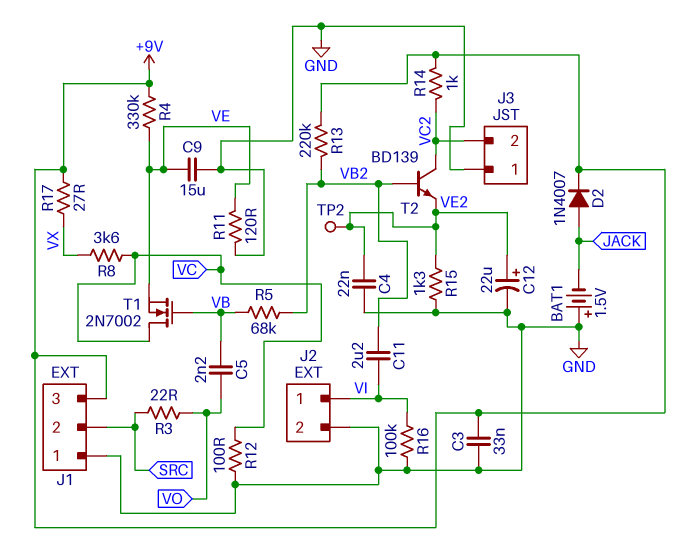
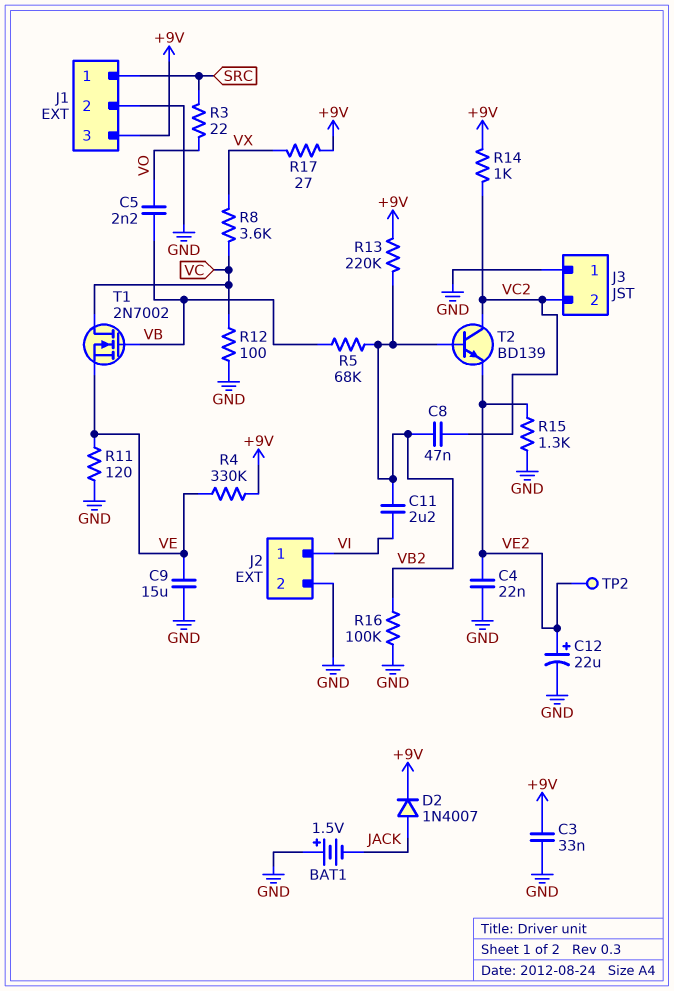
C8: none -> 47nF (VB2, VC2)
J1 pin 1: GND -> SRC
J1 pin 2: SRC -> GND
R16: 100k (GND, VI) -> 100k (GND, VB2)

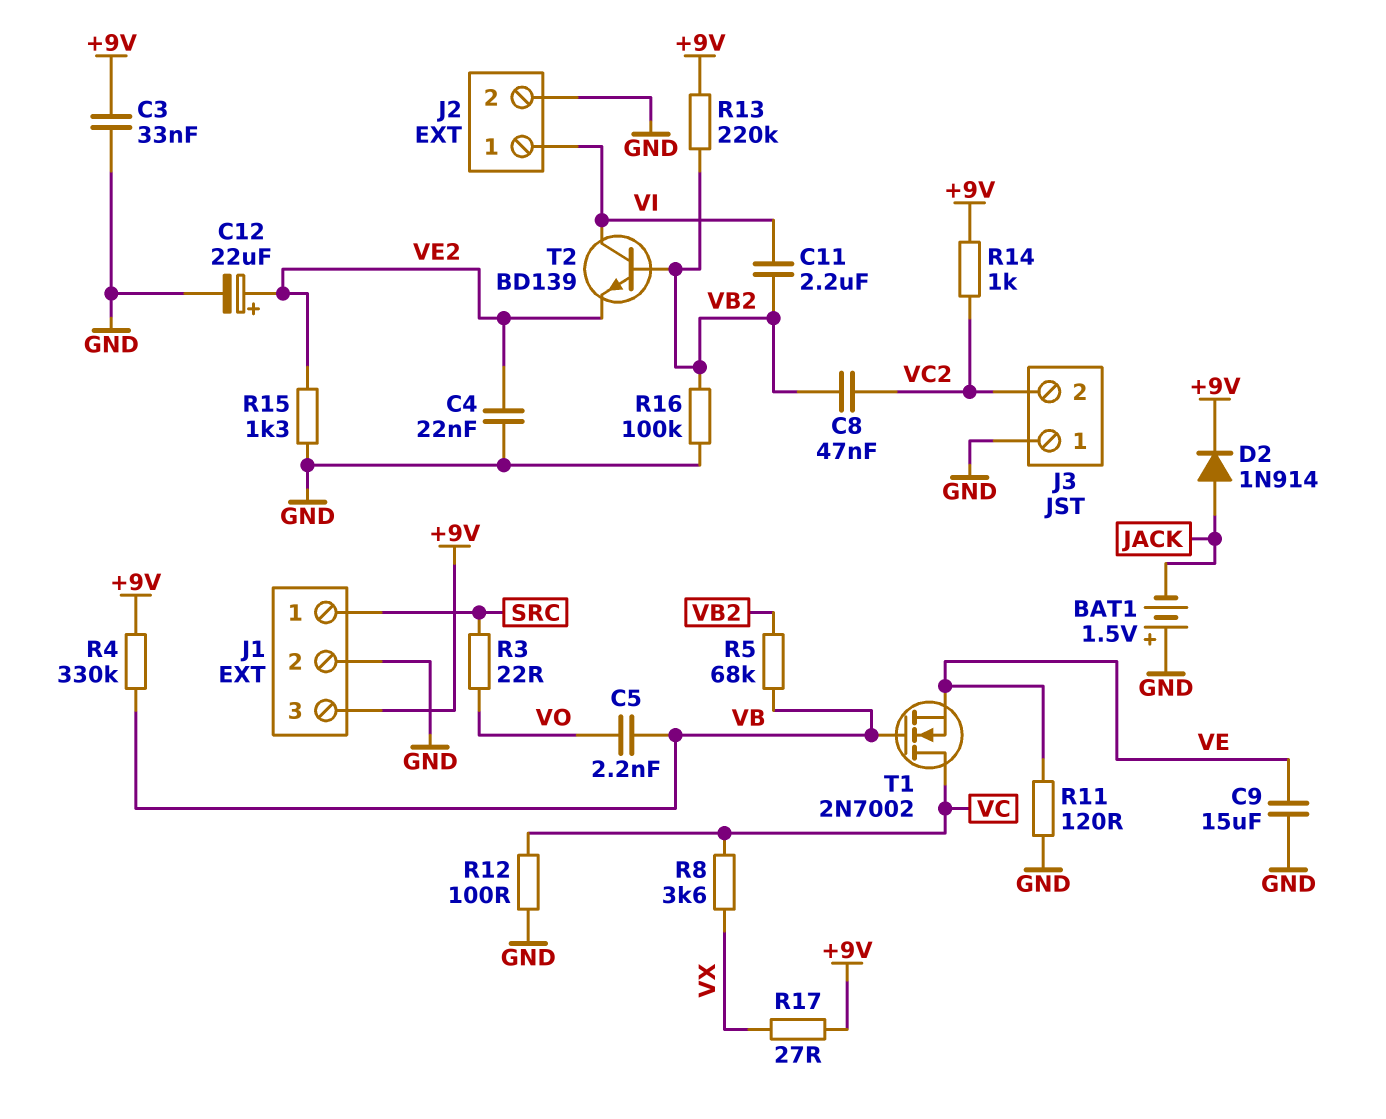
D2: diode 1N4007 (A JACK, K +9V) -> diode 1N914 (A JACK, K +9V)
R4: 330k (+9V, VE) -> 330k (+9V, VB)
T2: NPN BD139 (B VB2, C VC2, E VE2) -> NPN BD139 (B VB2, C VI, E VE2)
TP2: test point (VE2) -> none

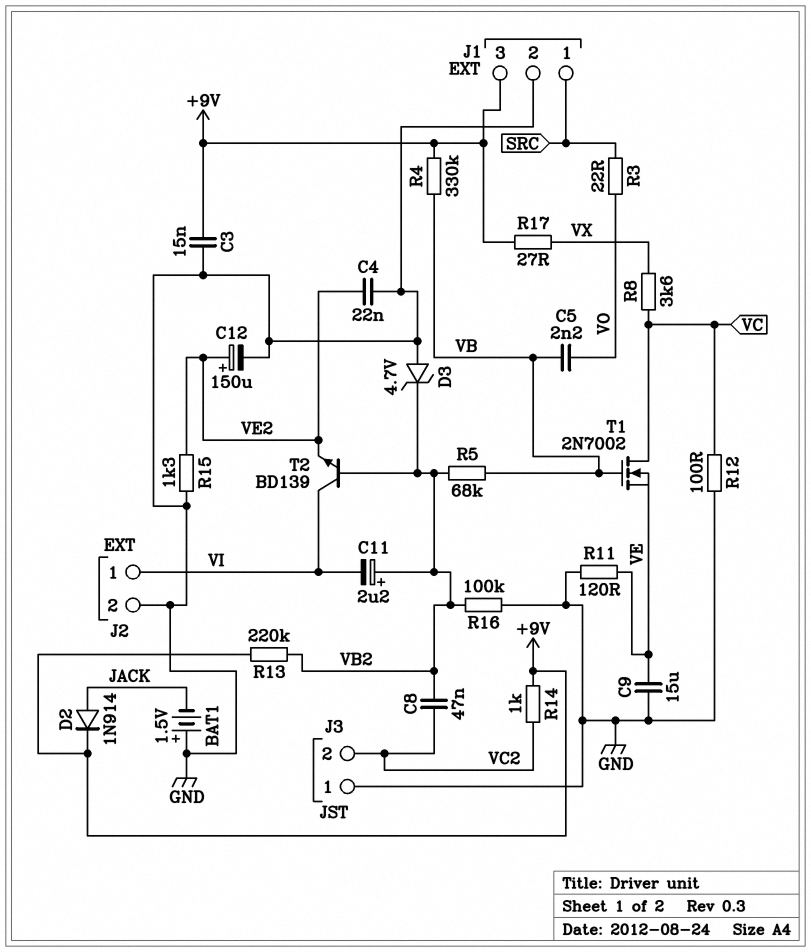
C3: 33nF (+9V, GND) -> 15nF (+9V, GND)
C11: 2.2uF (VB2, VI) -> 2.2uF (plus VB2, minus VI)
C12: 22uF (plus VE2, minus GND) -> 150uF (plus VE2, minus GND)
D3: none -> zener 4.7V (A GND, K VB2)

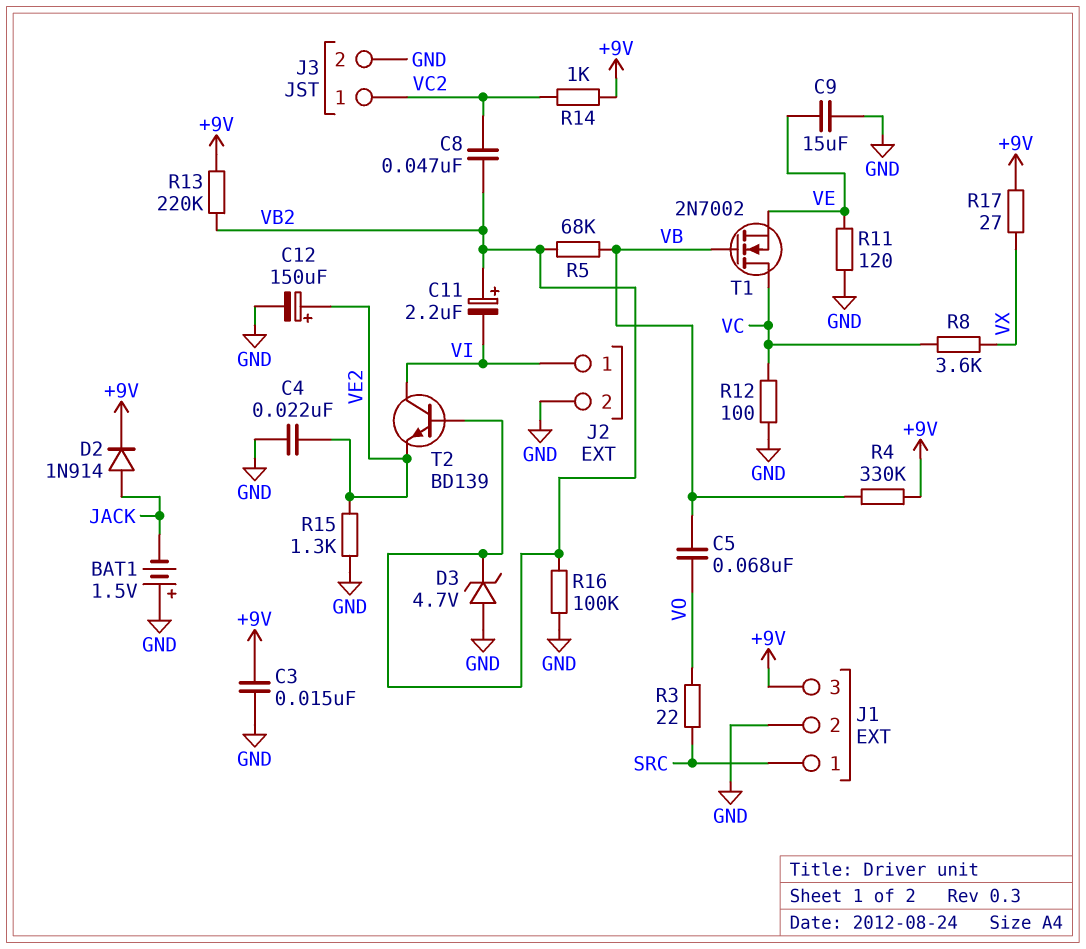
C5: 2.2nF (VB, VO) -> 68nF (VB, VO)
J3 pin 1: GND -> VC2
J3 pin 2: VC2 -> GND

